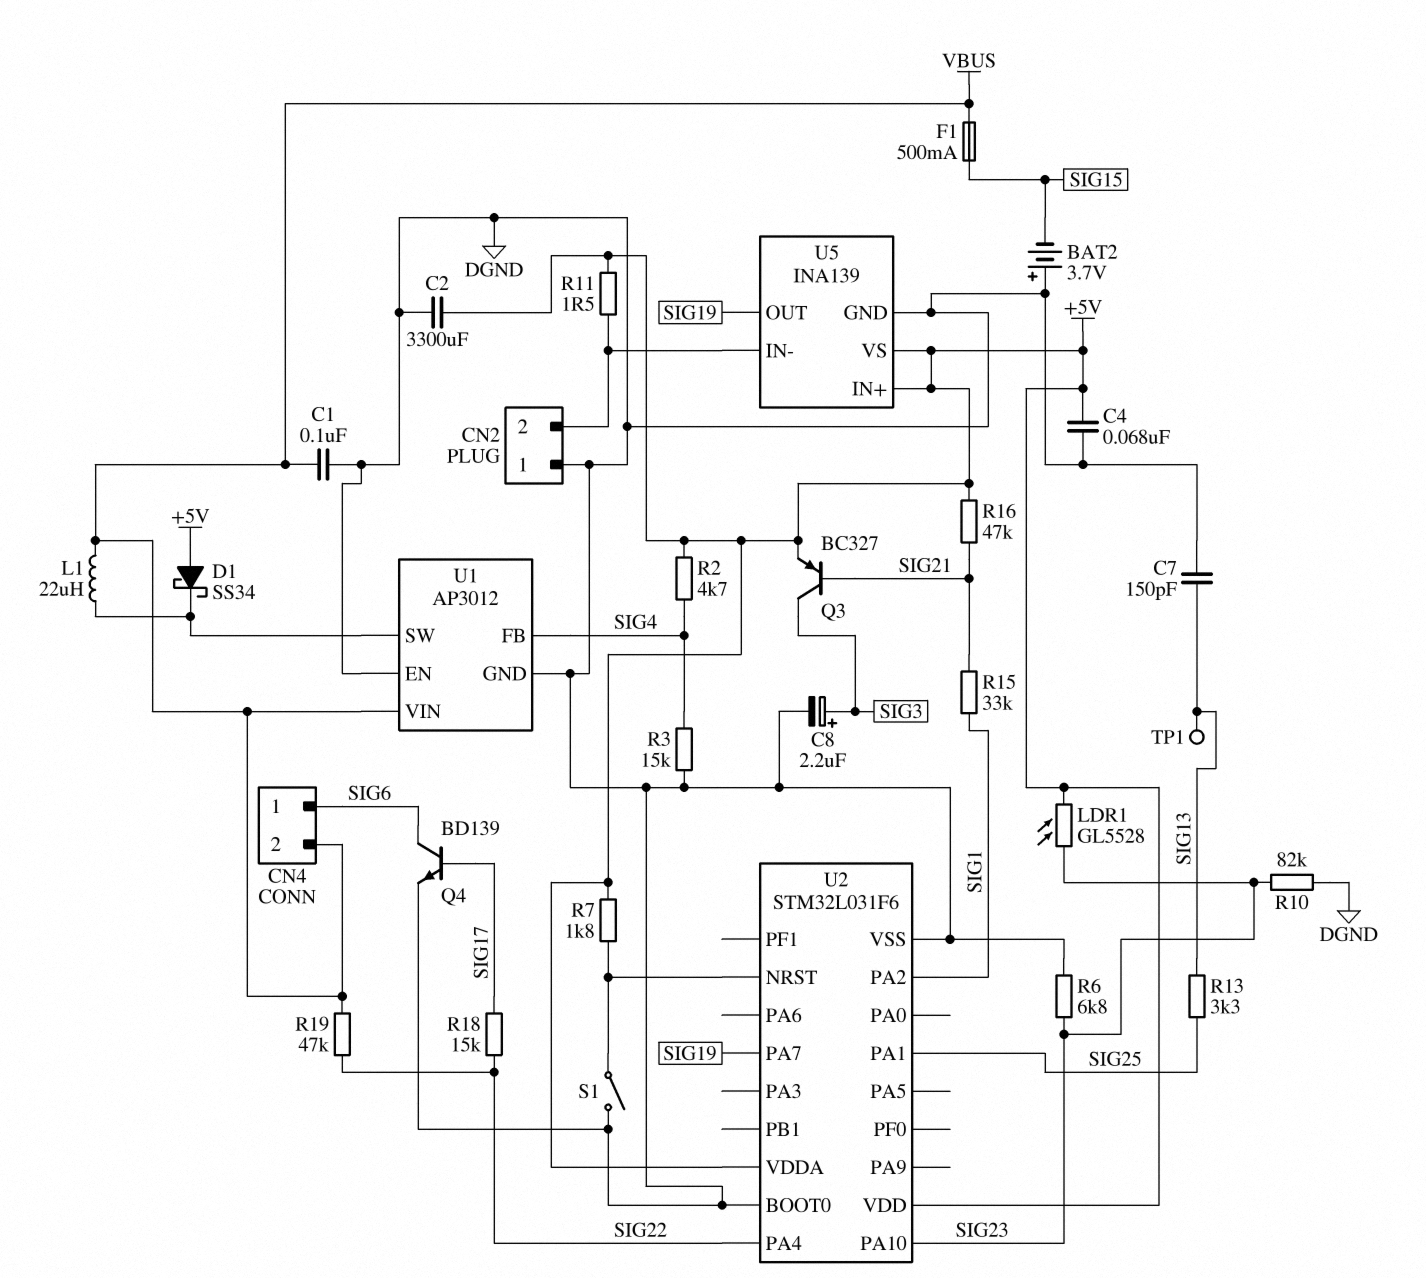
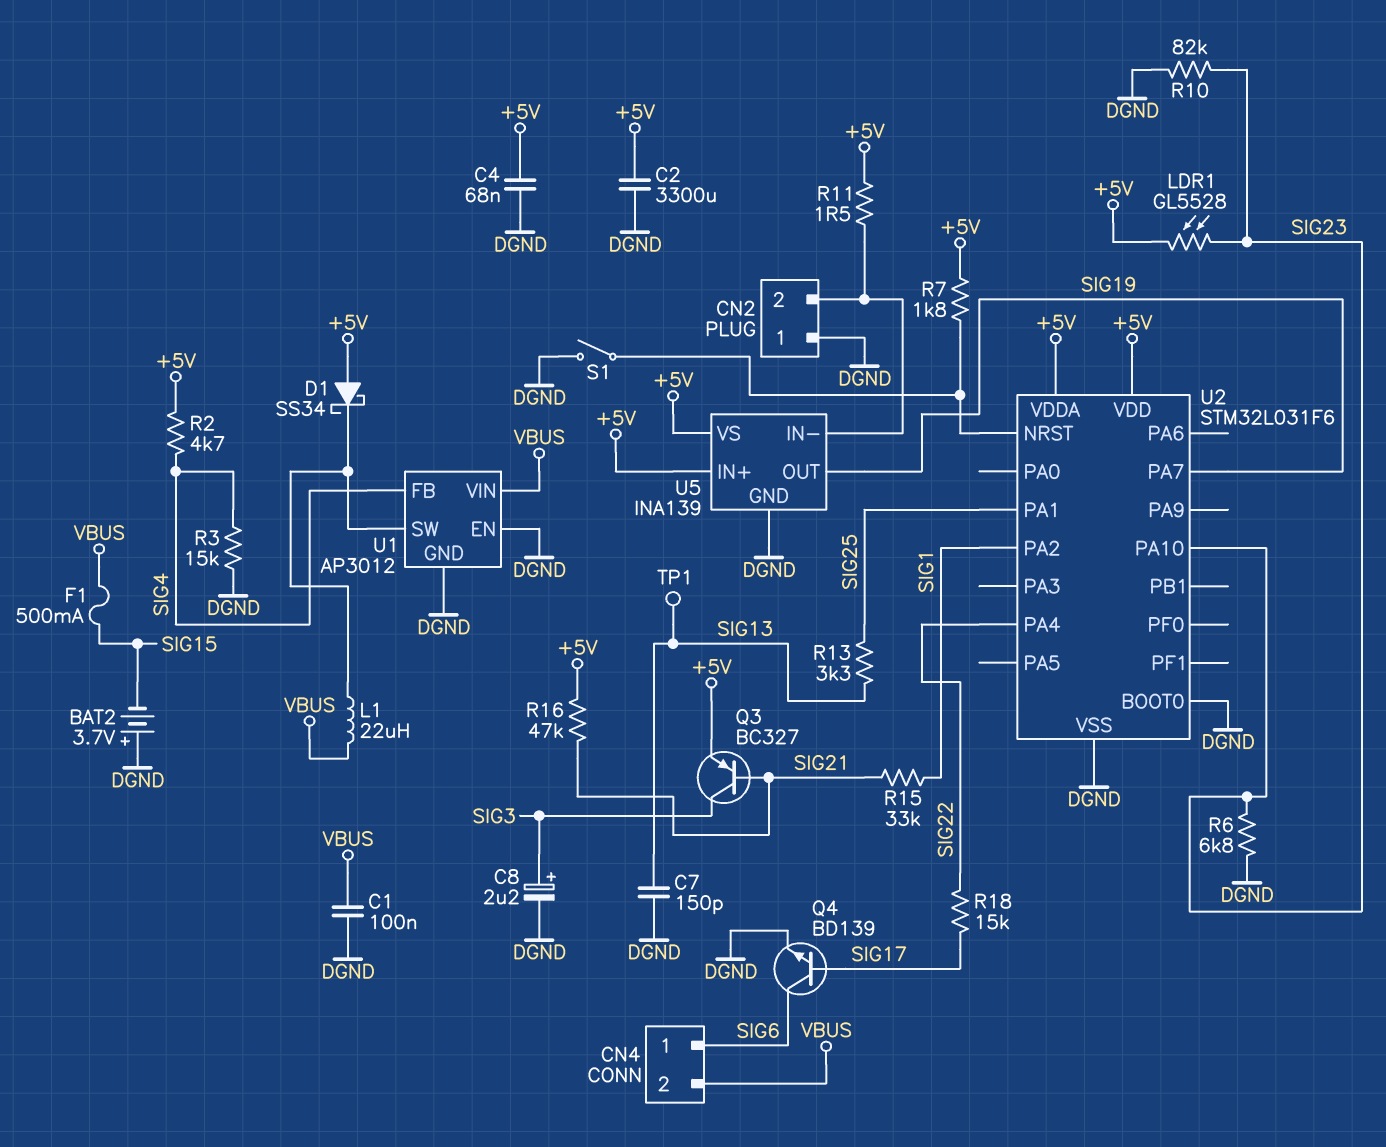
R19: 47k (SIG22, VBUS) -> none

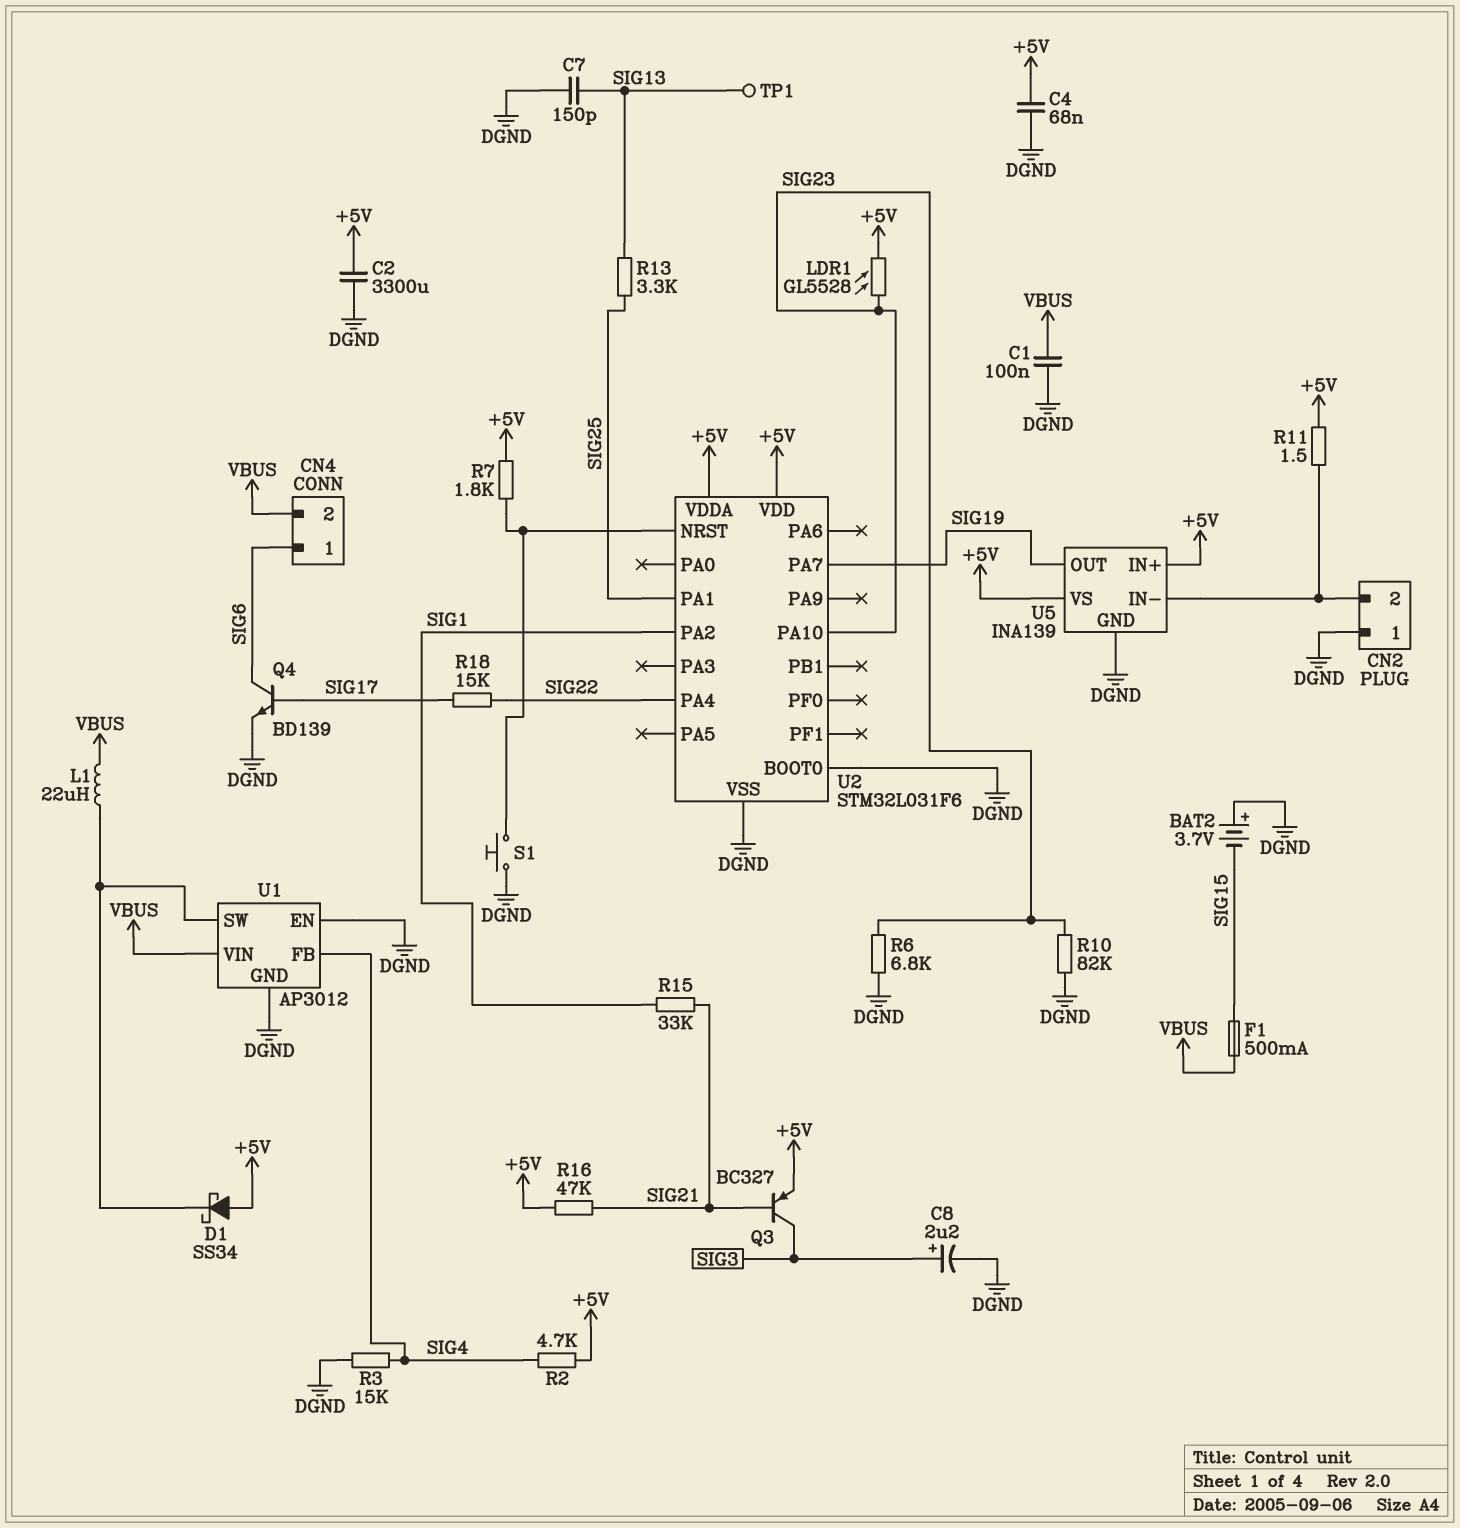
S1: switch (DGND, U2/NRST) -> button (DGND, U2/NRST)

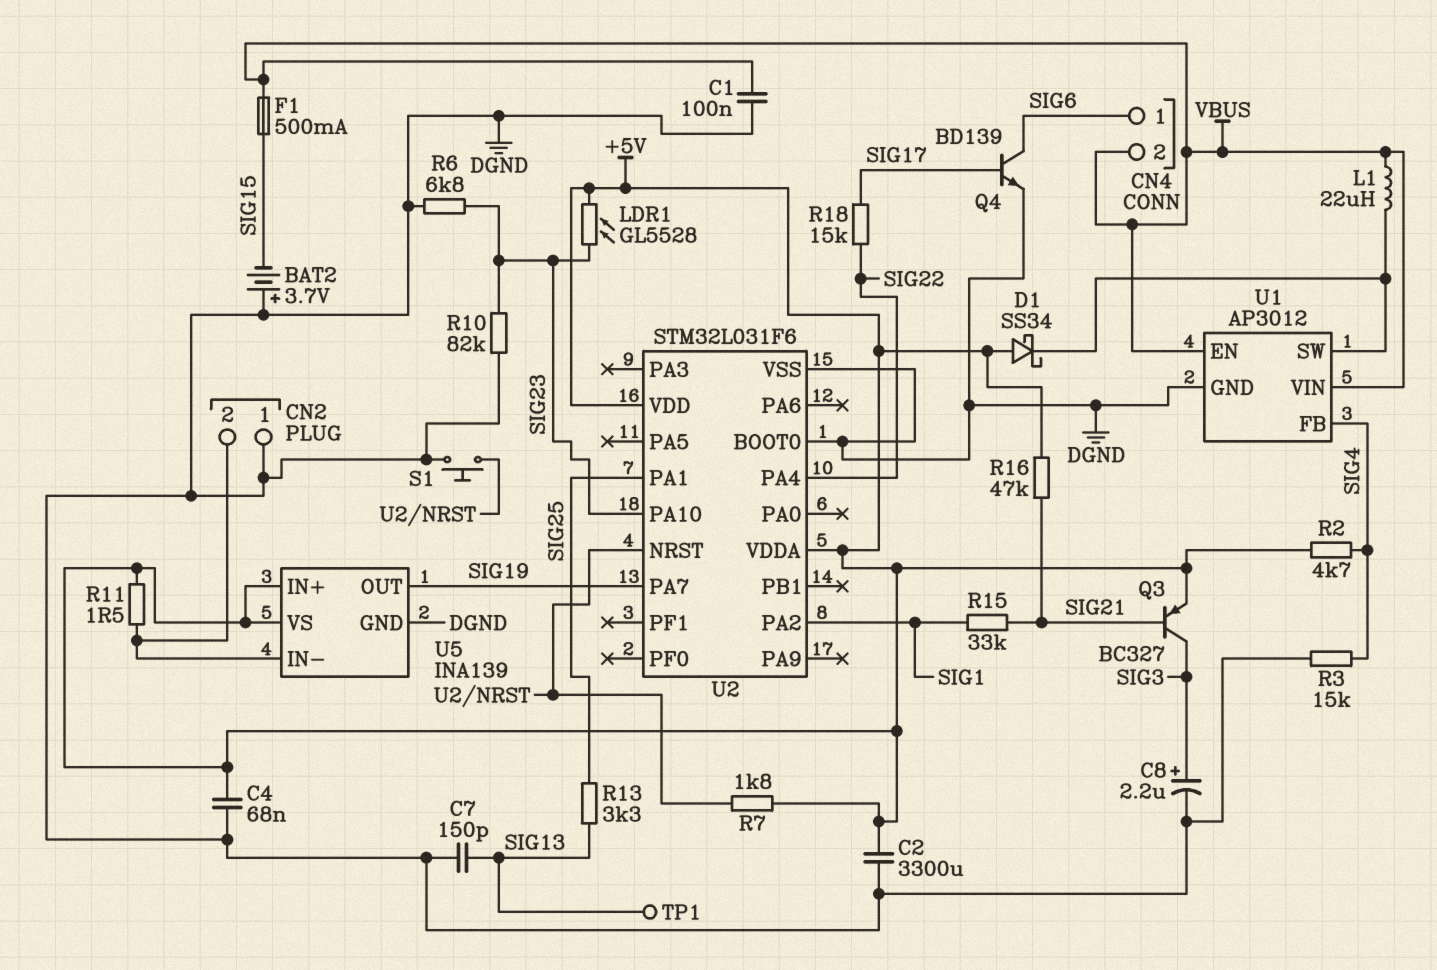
U1 pin EN: DGND -> VBUS

